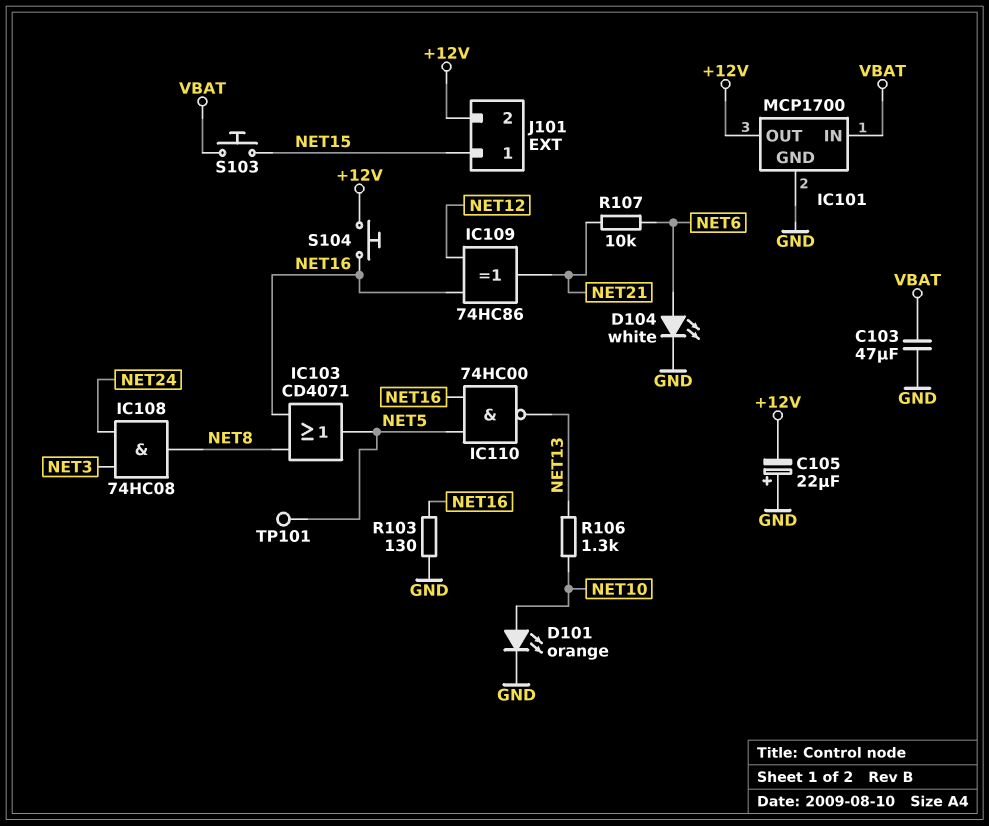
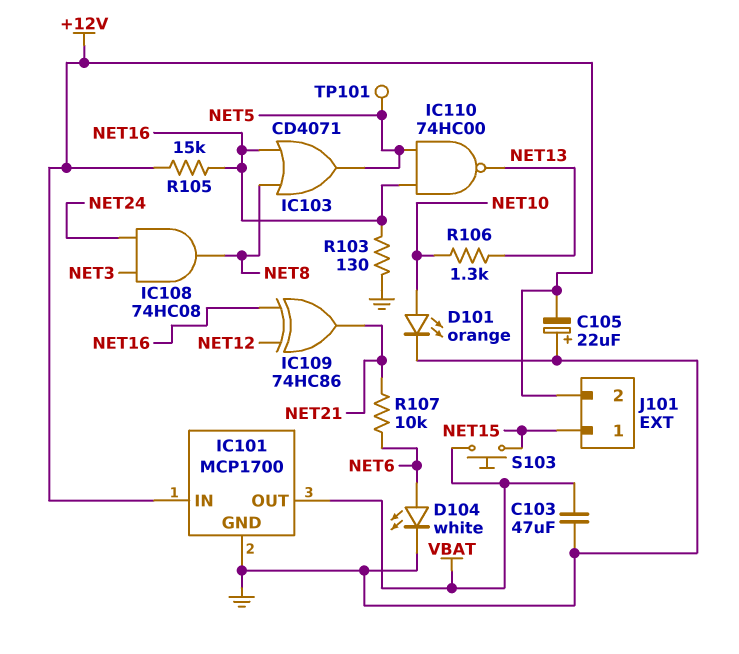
IC101 pin IN: VBAT -> +12V
IC101 pin OUT: +12V -> VBAT
R105: none -> 15k (+12V, NET16)
S104: button (+12V, NET16) -> none

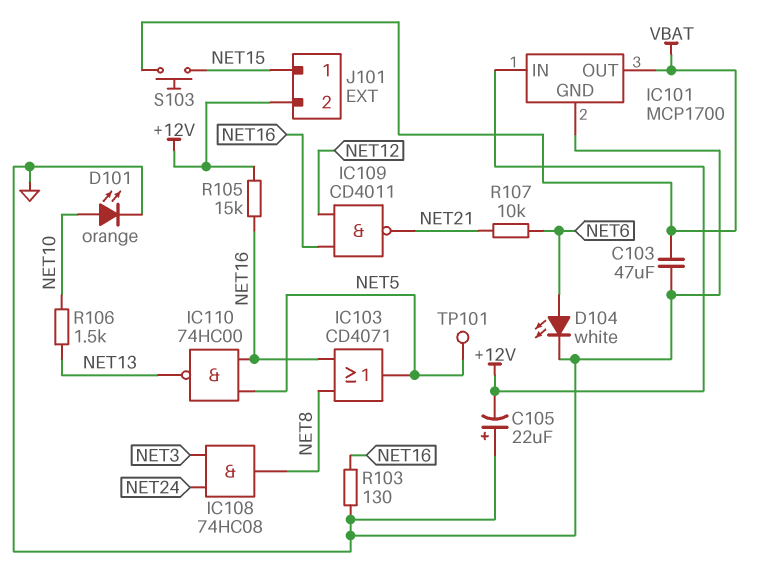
IC109: XOR 74HC86 (in NET12, in NET16, out NET21) -> NAND CD4011 (in NET12, in NET16, out NET21)
R106: 1.3k (NET10, NET13) -> 1.5k (NET10, NET13)

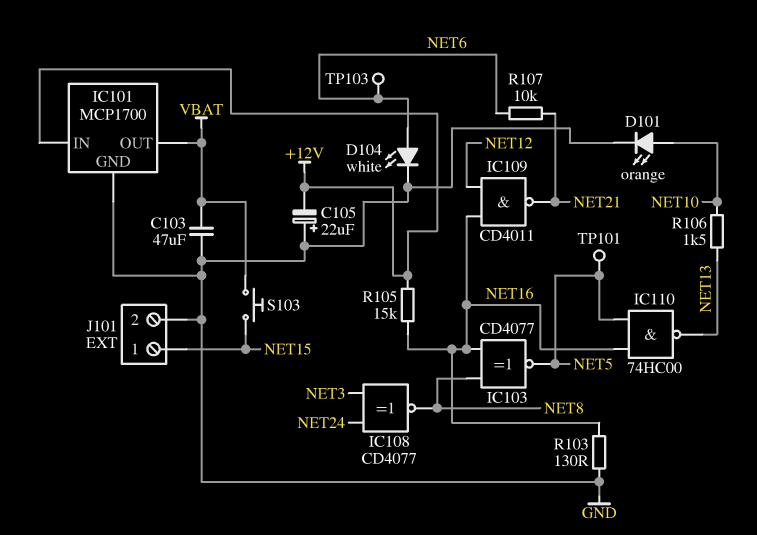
IC103: OR CD4071 (in NET8, in NET16, out NET5) -> XNOR CD4077 (in NET8, in NET16, out NET5)
IC108: AND 74HC08 (in NET3, in NET24, out NET8) -> XNOR CD4077 (in NET3, in NET24, out NET8)
J101 pin 2: +12V -> GND
TP103: none -> test point (NET6)

